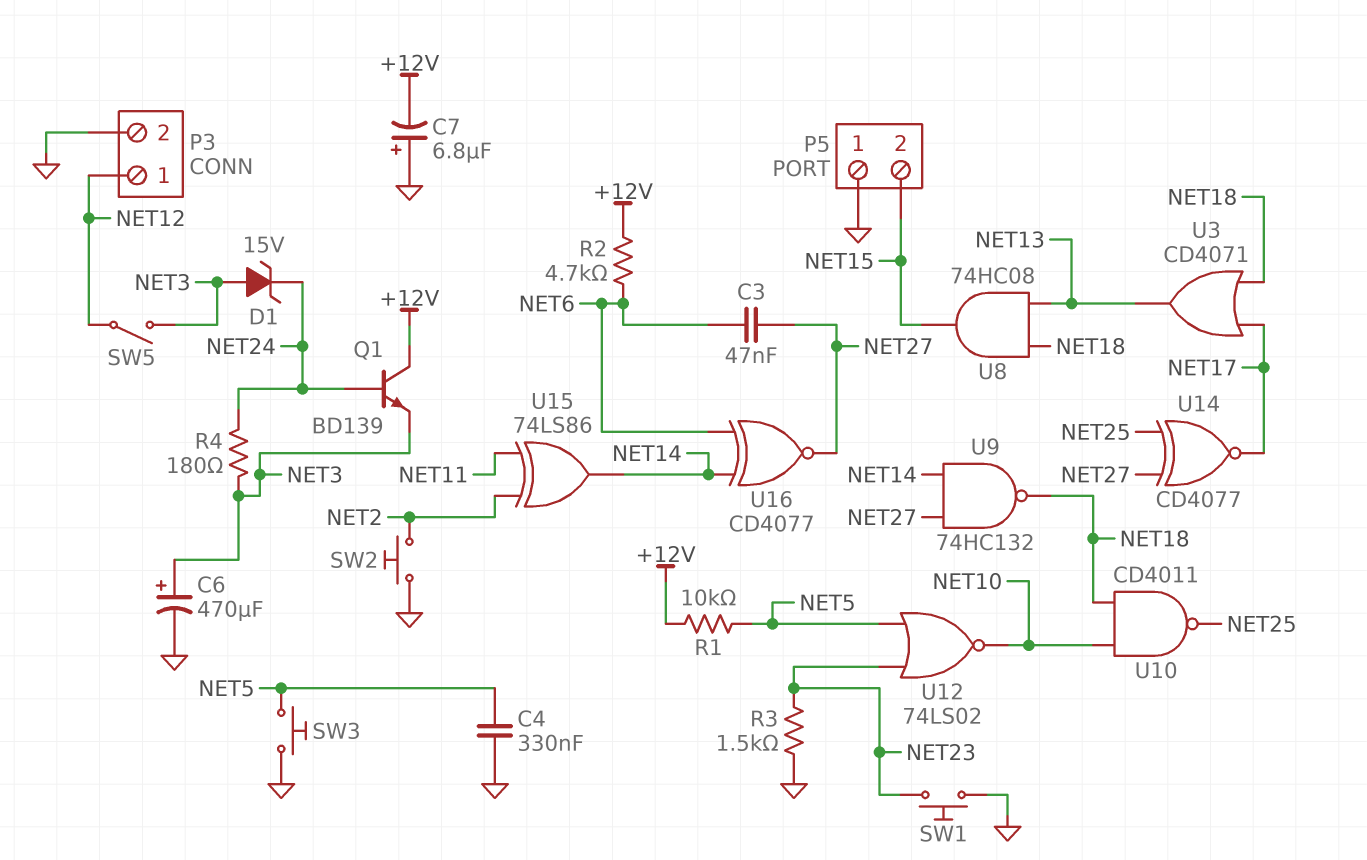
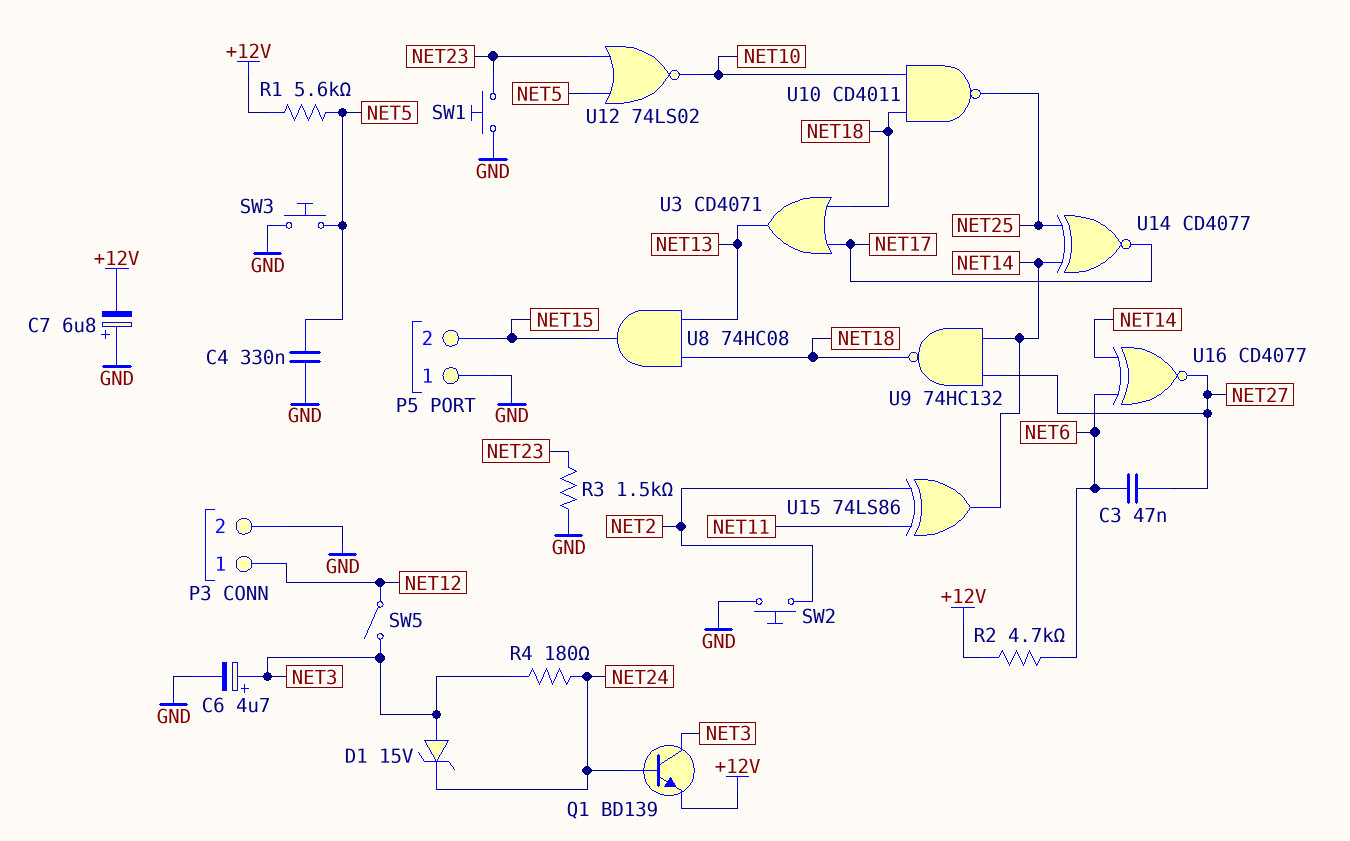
C6: 470uF (plus NET3, minus GND) -> 4.7uF (plus NET3, minus GND)
Q1: NPN BD139 (B NET24, C +12V, E NET3) -> NPN BD139 (B NET24, C NET3, E +12V)
R1: 10k (+12V, NET5) -> 5.6k (+12V, NET5)
U14: XNOR CD4077 (in NET25, in NET27, out NET17) -> XNOR CD4077 (in NET14, in NET25, out NET17)

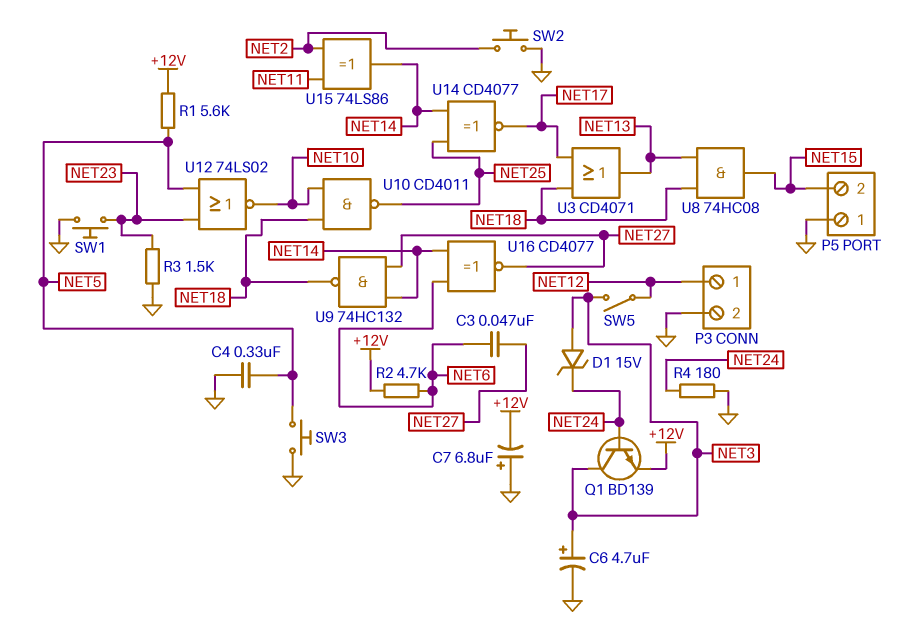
R4: 180 (NET3, NET24) -> 180 (GND, NET24)

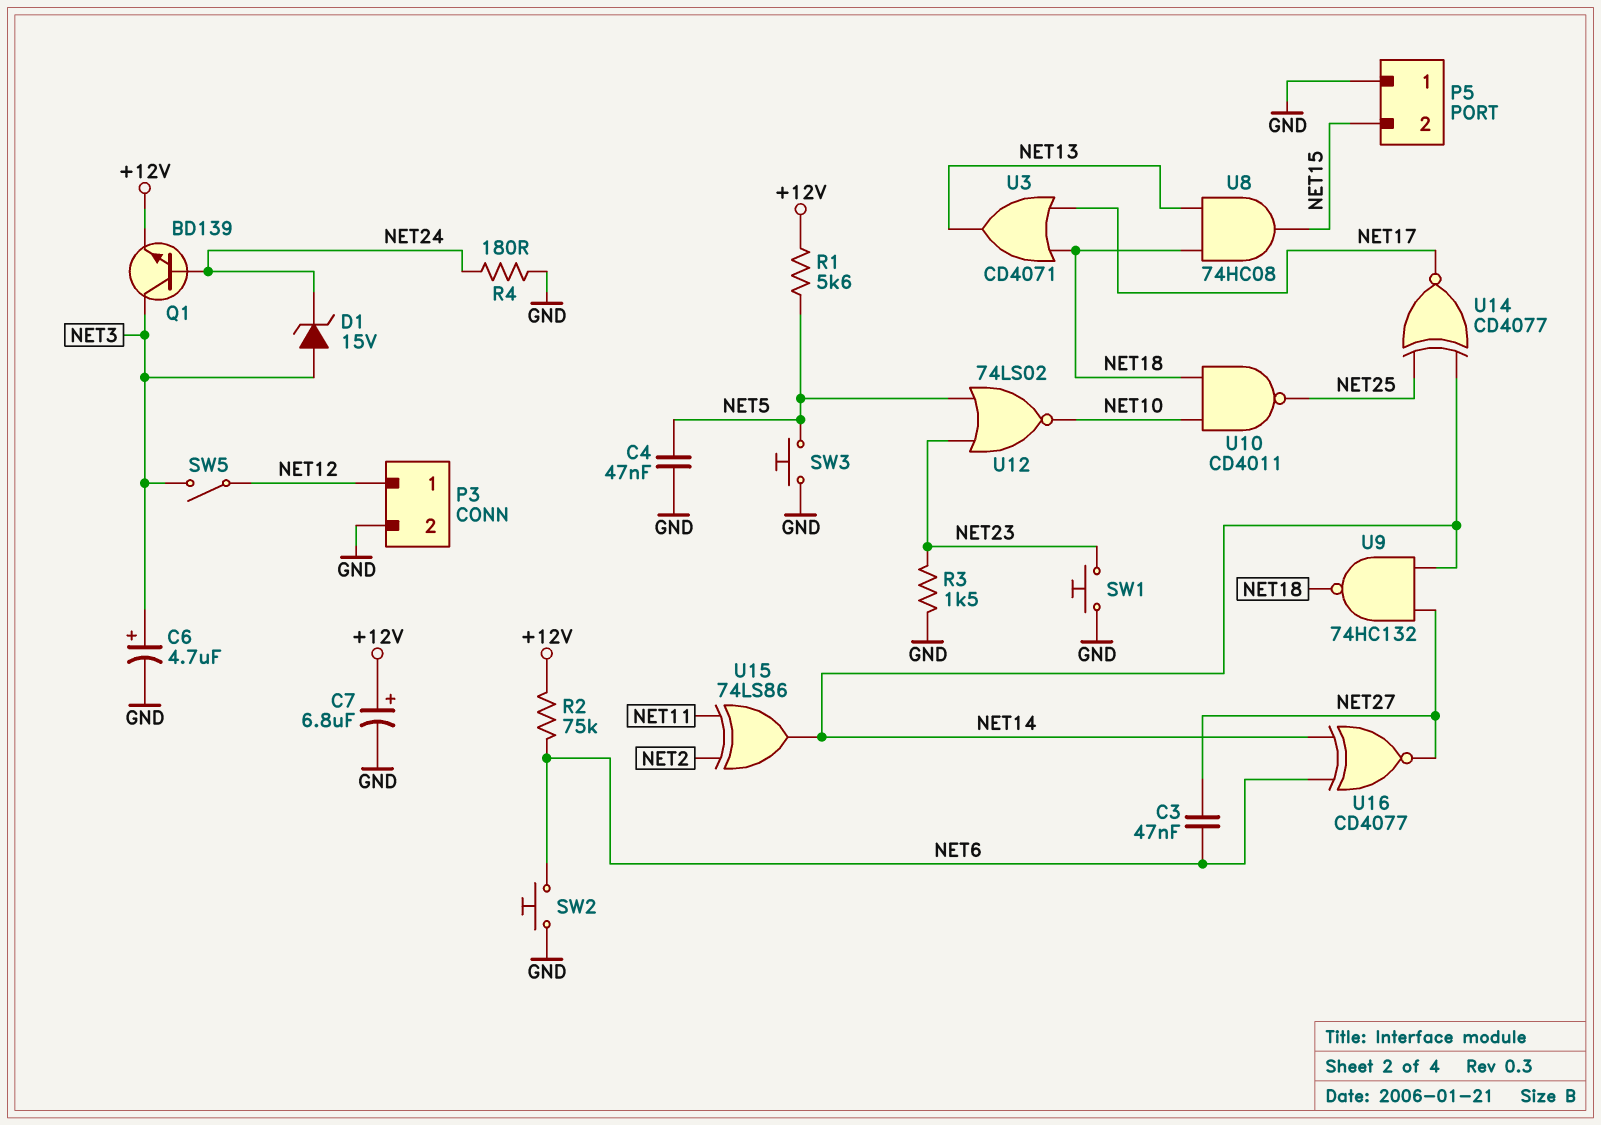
C4: 330nF (GND, NET5) -> 47nF (GND, NET5)
C7: 6.8uF (plus GND, minus +12V) -> 6.8uF (plus +12V, minus GND)
R2: 4.7k (+12V, NET6) -> 75k (+12V, NET6)
SW2: button (GND, NET2) -> button (GND, NET6)

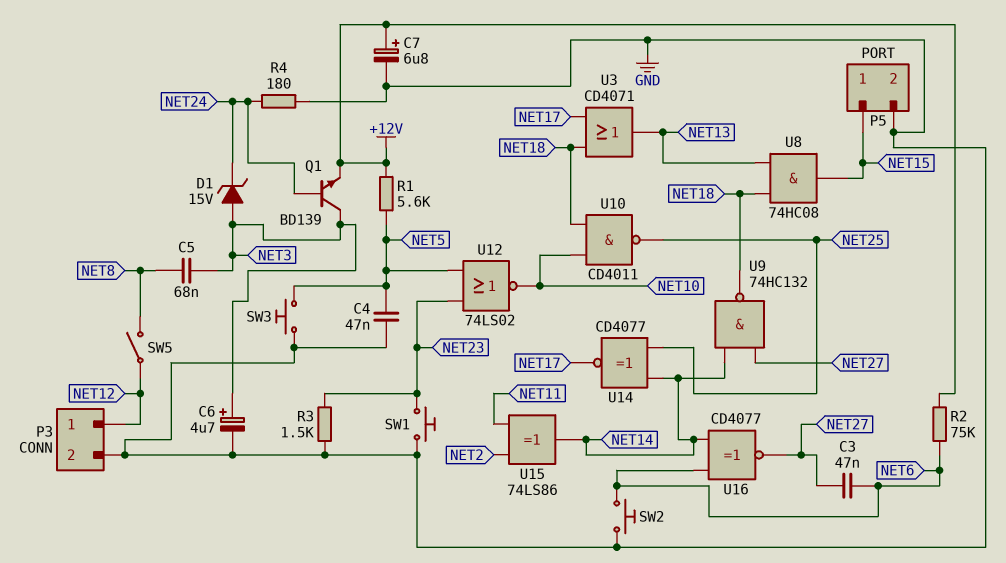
C5: none -> 68nF (NET3, NET8)
P5 pin 1: GND -> NET15
P5 pin 2: NET15 -> GND
SW5: switch (NET3, NET12) -> switch (NET8, NET12)

